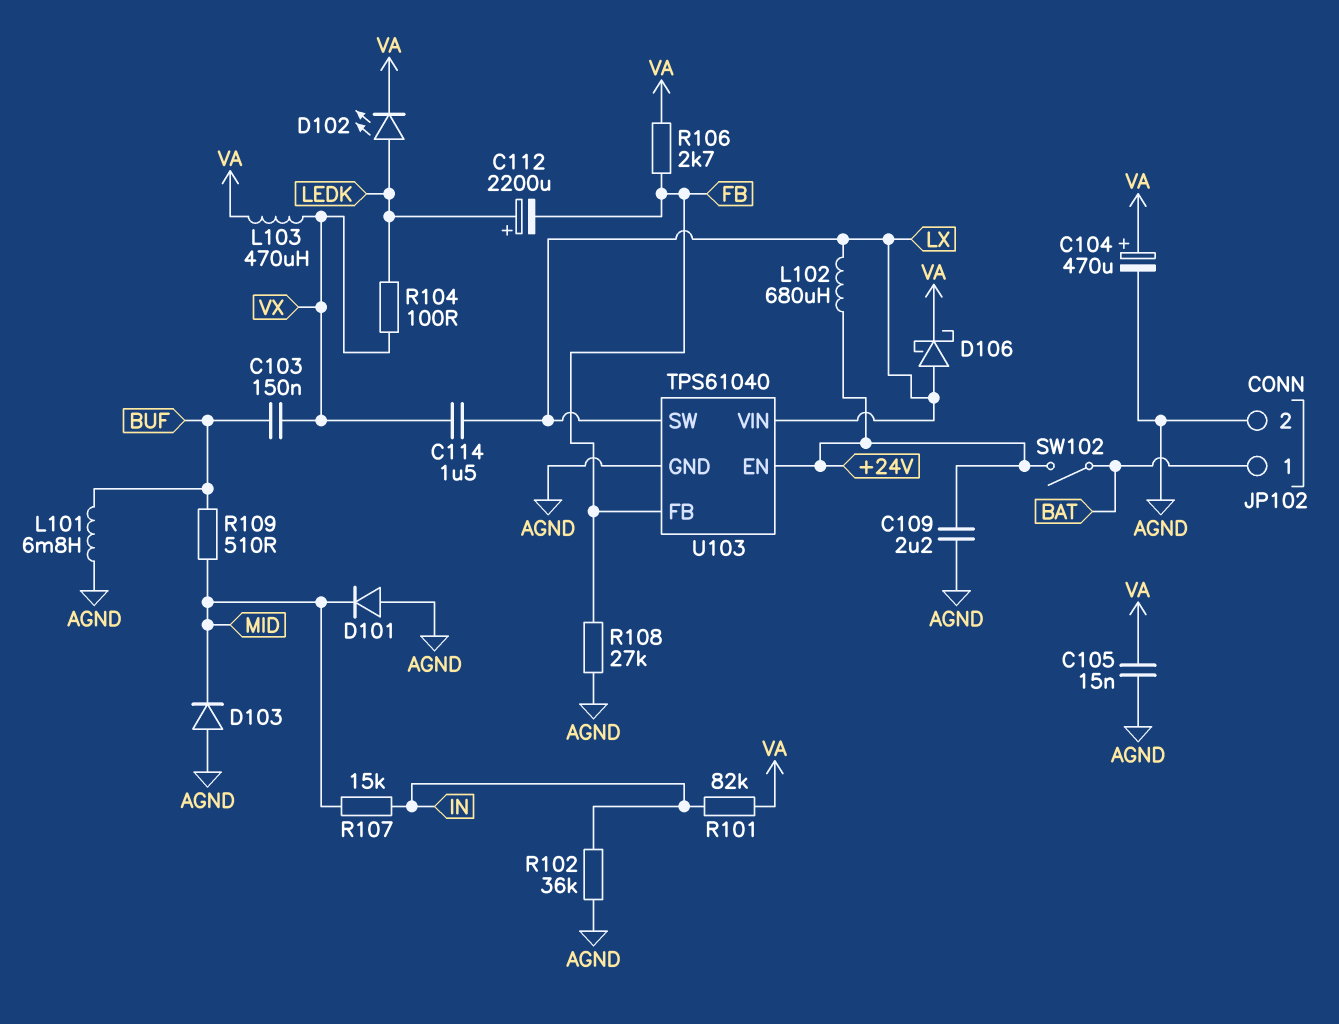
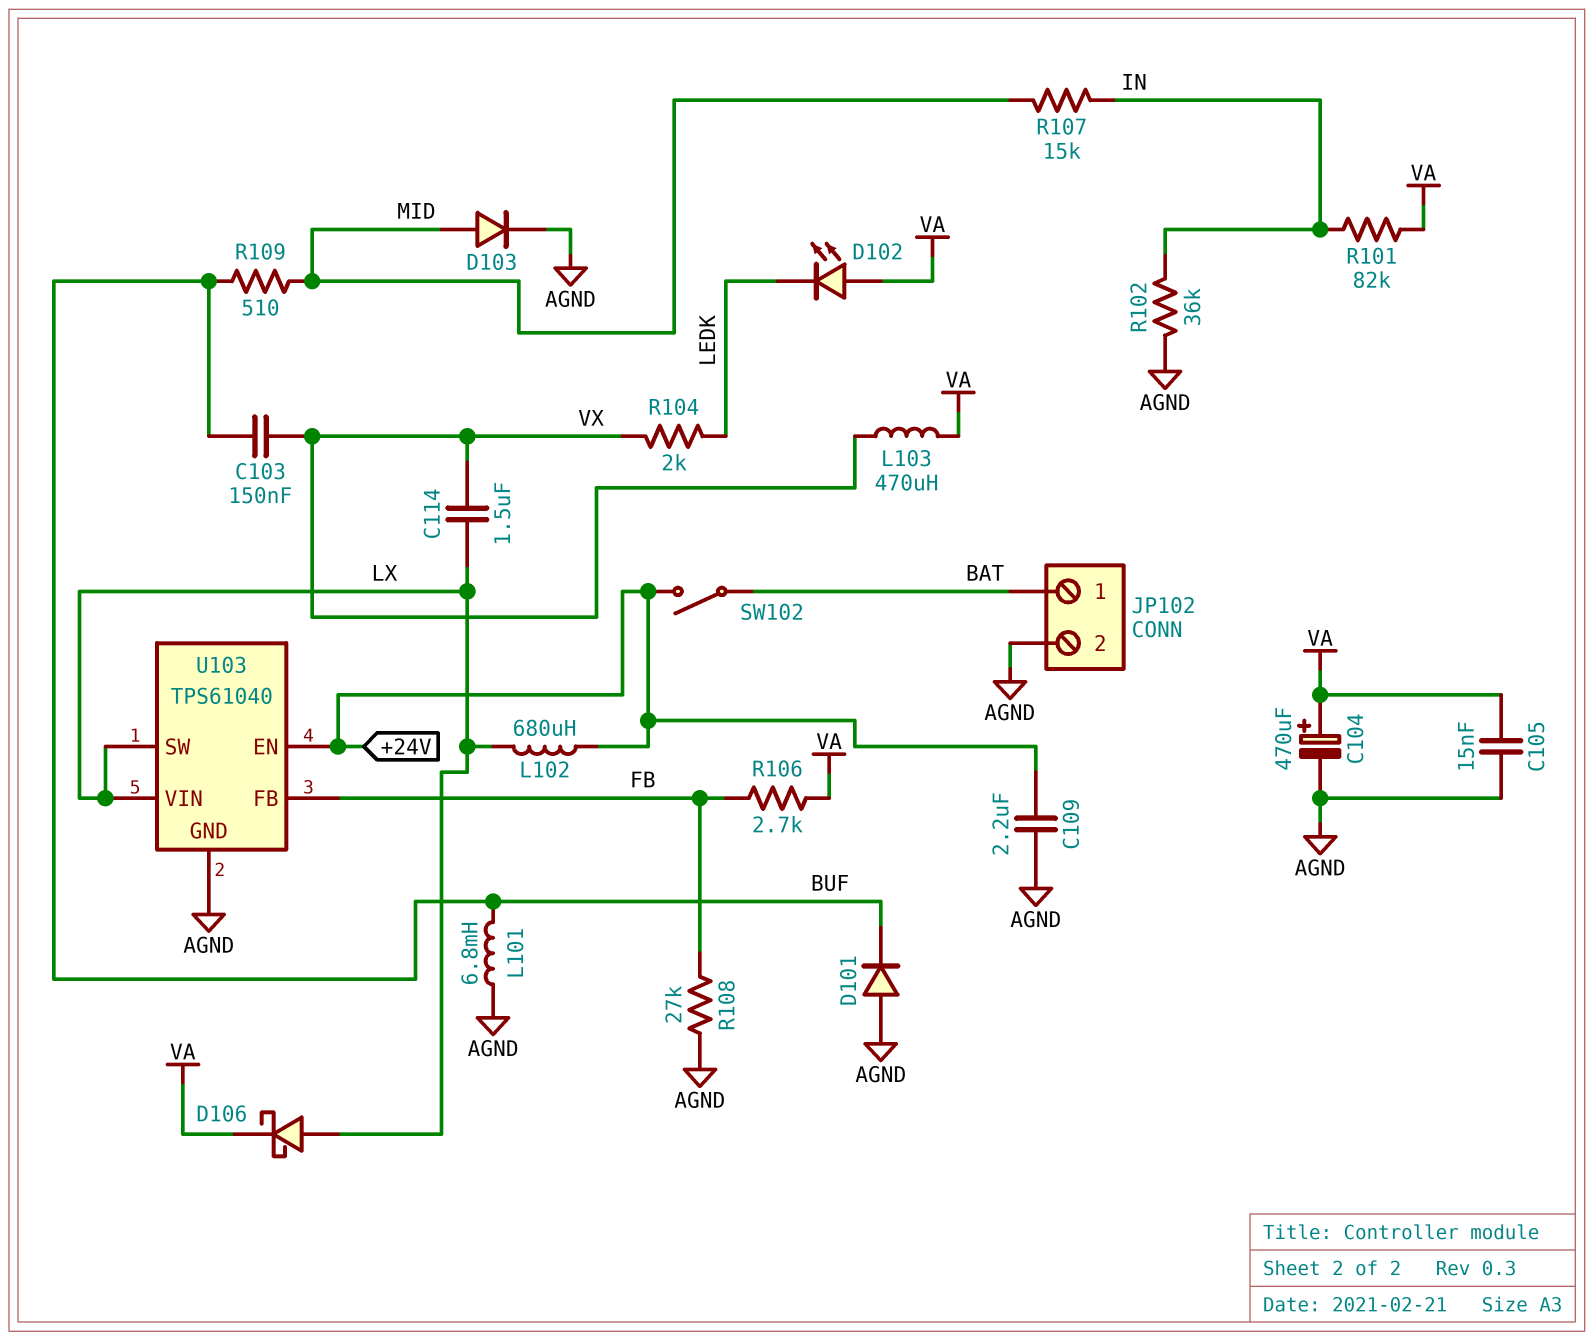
C112: 2200uF (plus LEDK, minus FB) -> none
D101: diode (A AGND, K MID) -> diode (A AGND, K BUF)
D102: LED (A LEDK, K VA) -> LED (A VA, K LEDK)
D103: diode (A AGND, K MID) -> diode (A MID, K AGND)
R104: 100 (LEDK, VX) -> 2k (LEDK, VX)

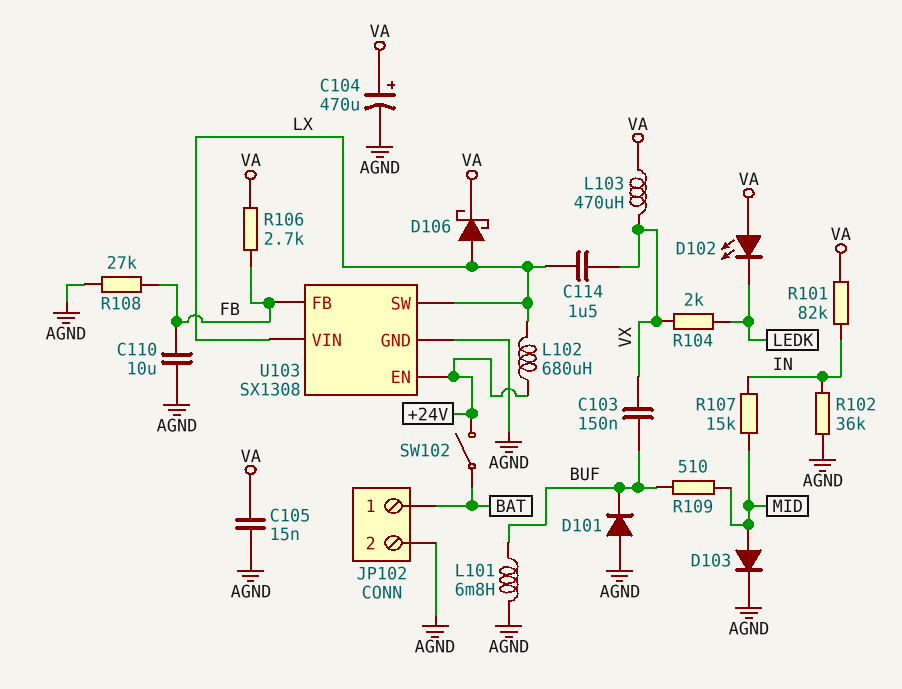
C109: 2.2uF (+24V, AGND) -> none
C110: none -> 10uF (AGND, FB)
U103: TPS61040 -> SX1308

